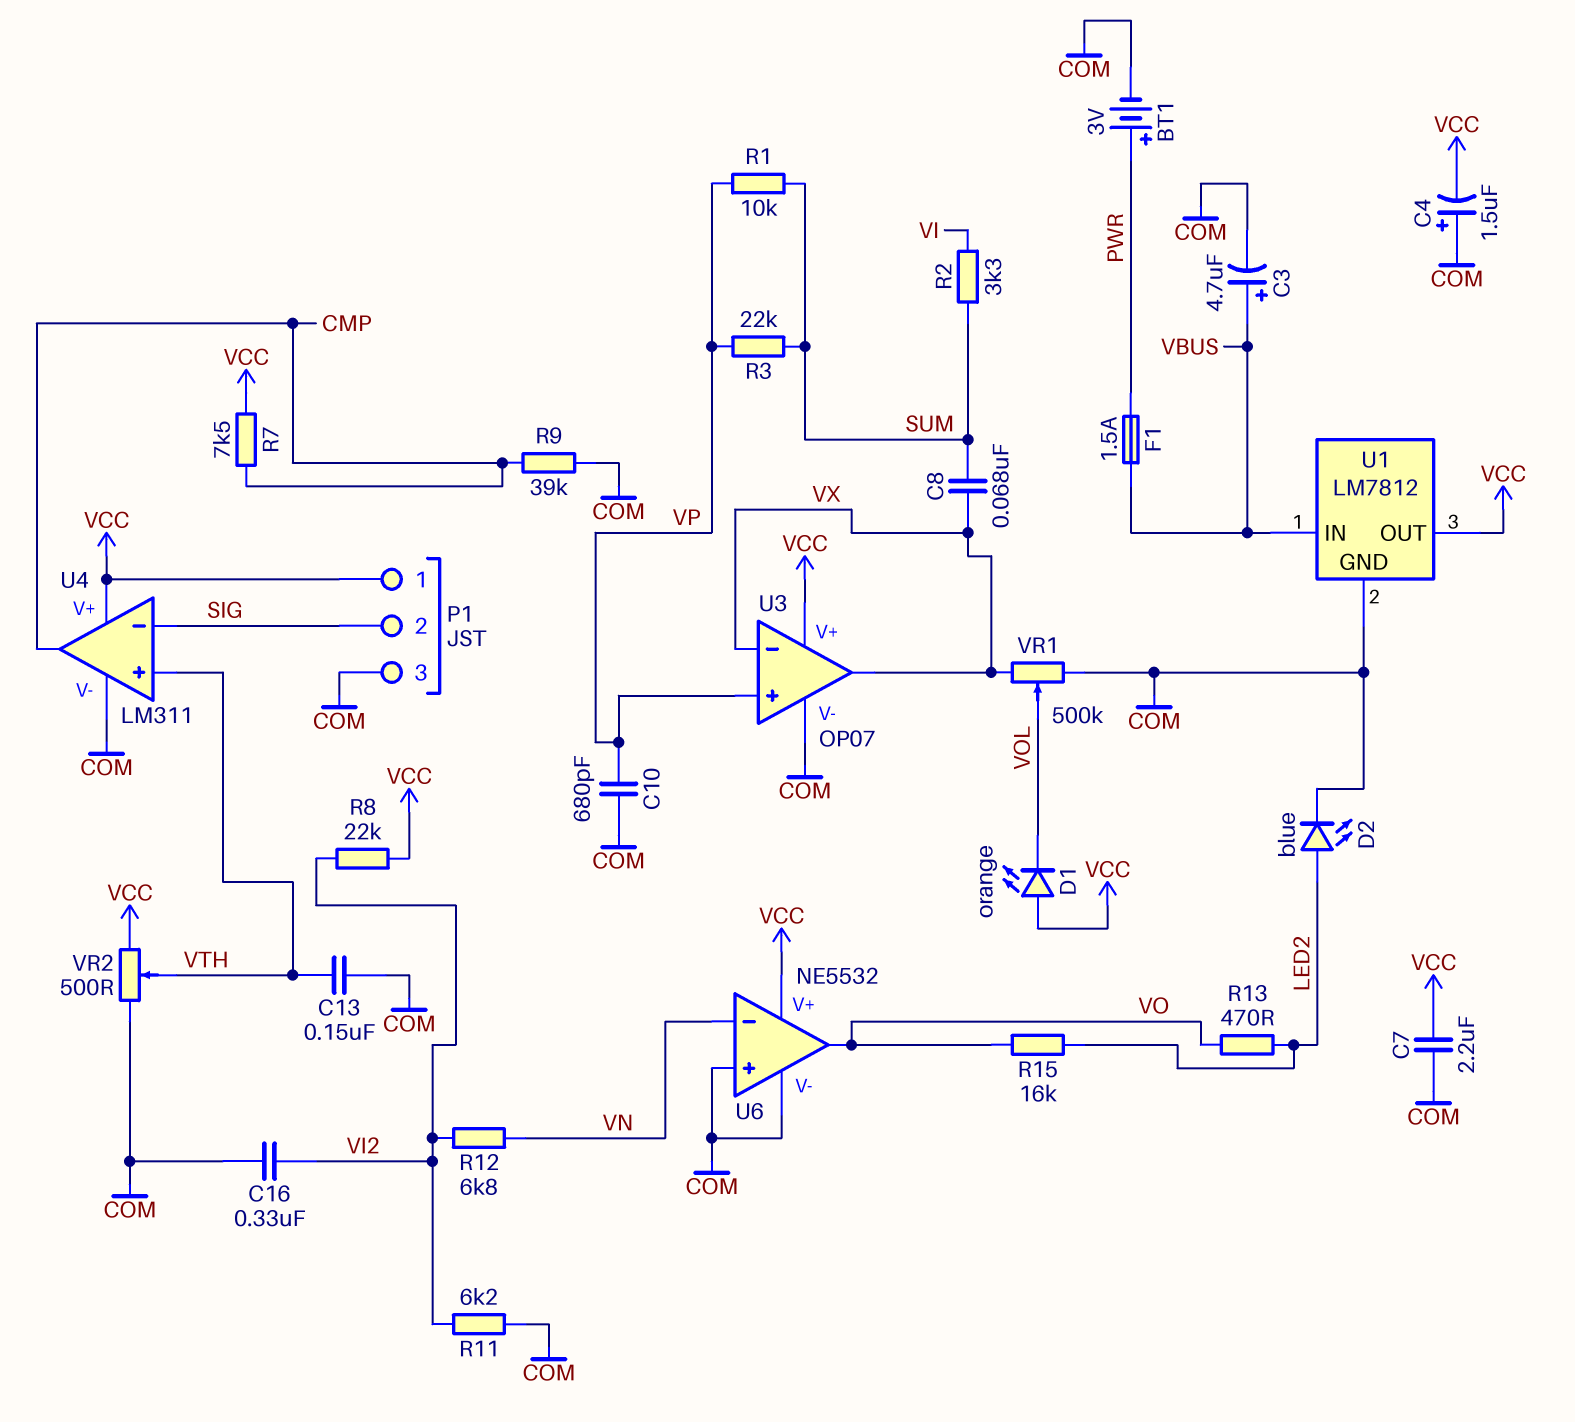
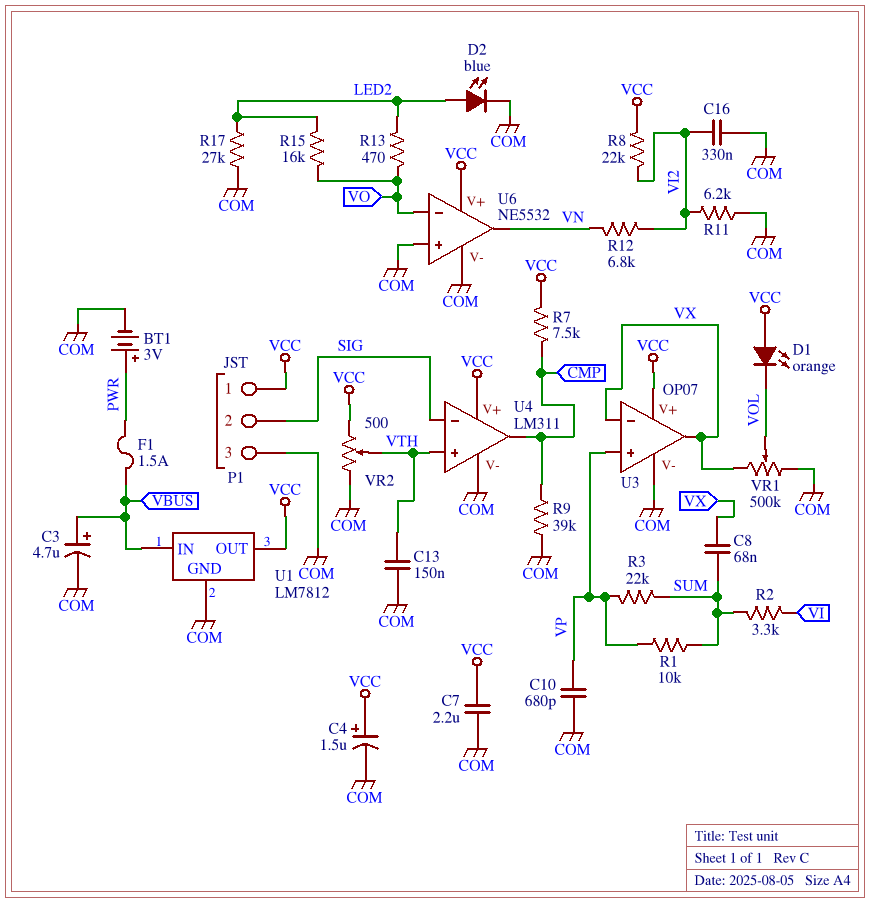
C4: 1.5uF (plus COM, minus VCC) -> 1.5uF (plus VCC, minus COM)
R17: none -> 27k (COM, LED2)
U6 pin in-: VN -> VO
U6 pin out: VO -> VN

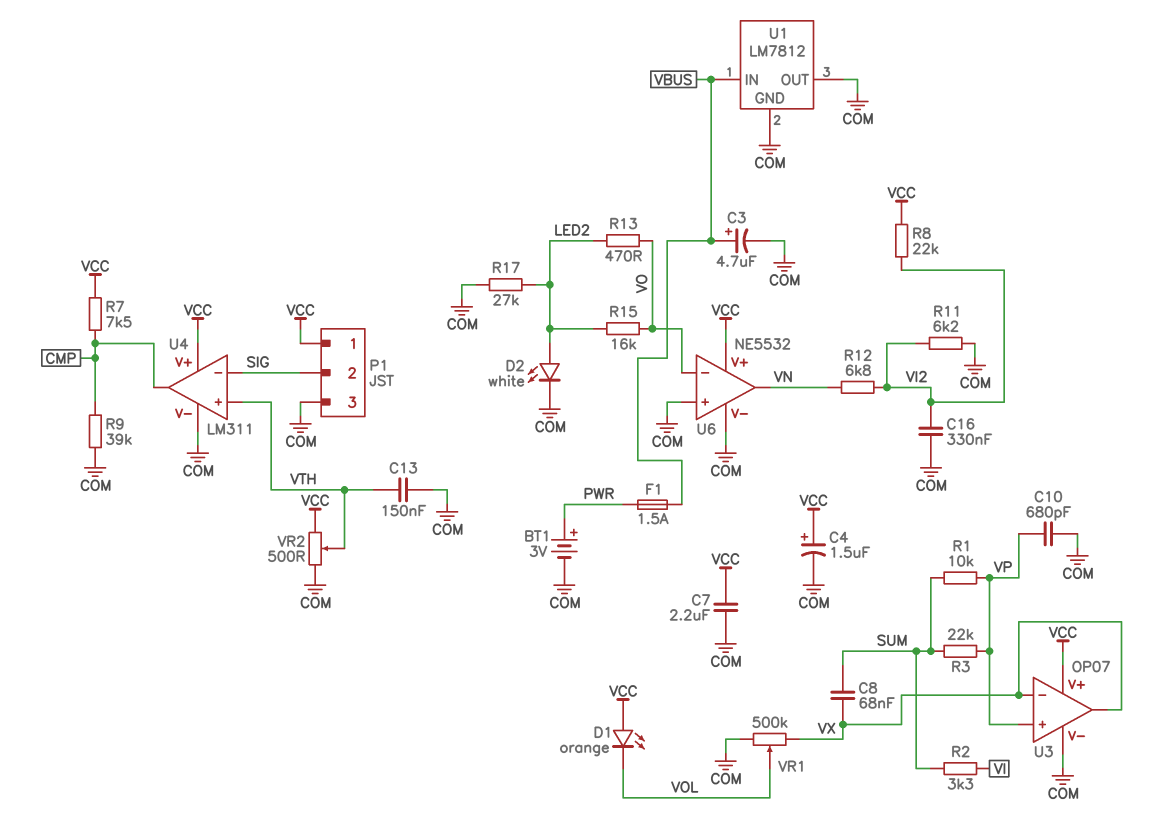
D2: LED blue (A LED2, K COM) -> LED white (A LED2, K COM)
U1 pin OUT: VCC -> COM

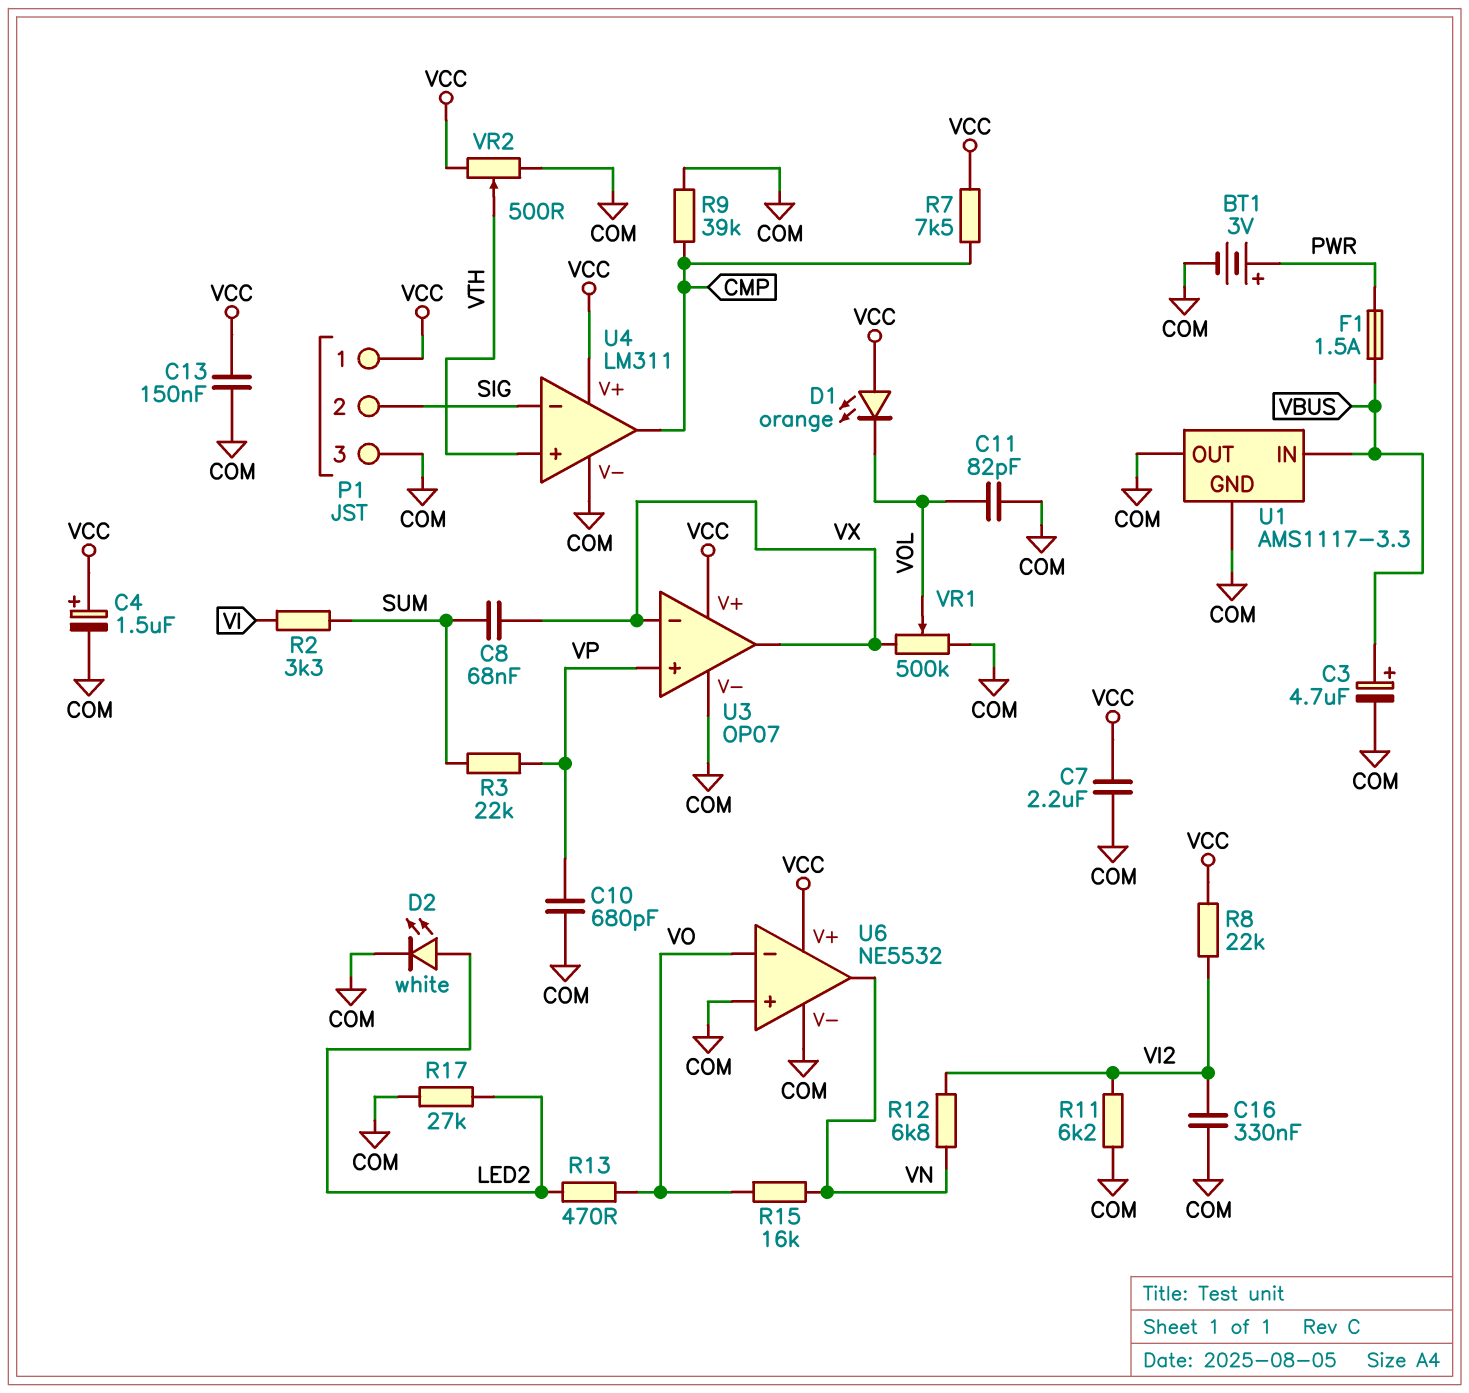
C11: none -> 82pF (COM, VOL)
C13: 150nF (COM, VTH) -> 150nF (COM, VCC)
R1: 10k (SUM, VP) -> none
R15: 16k (LED2, VO) -> 16k (VN, VO)
U1: LM7812 -> AMS1117-3.3

